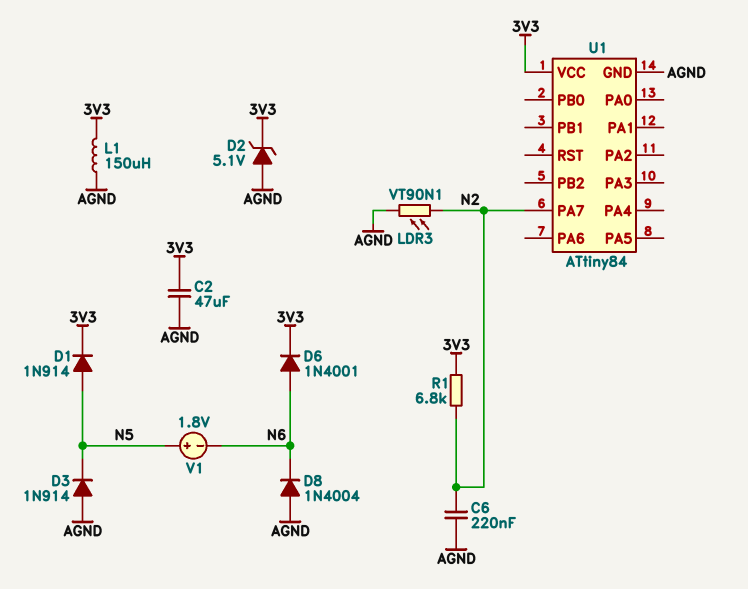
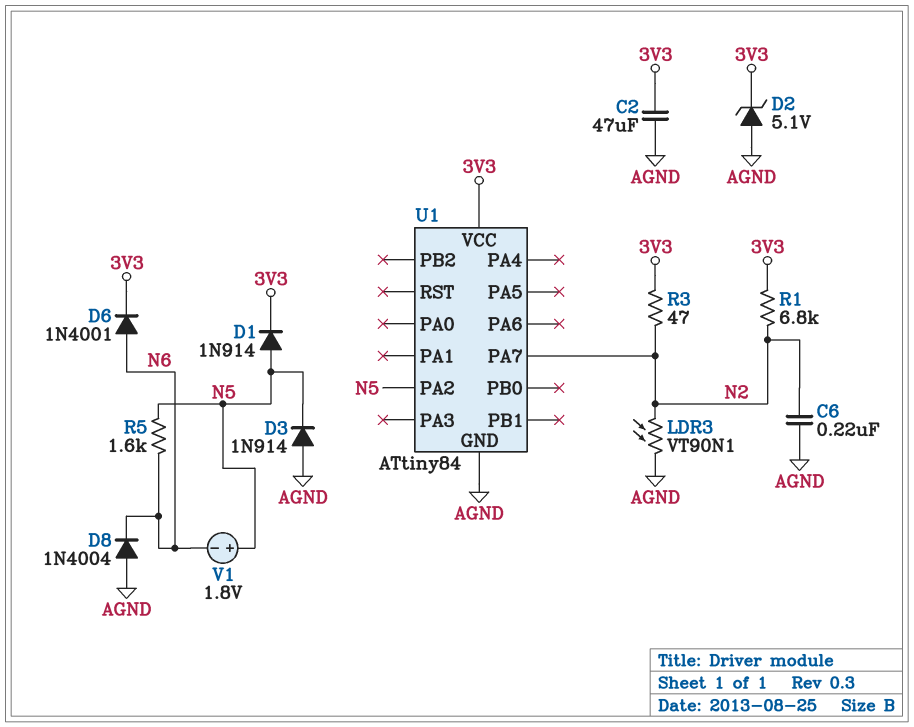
L1: 150uH (3V3, AGND) -> none
R3: none -> 47 (3V3, N2)
R5: none -> 1.6k (N5, N6)
U1 pin PA2: none -> N5

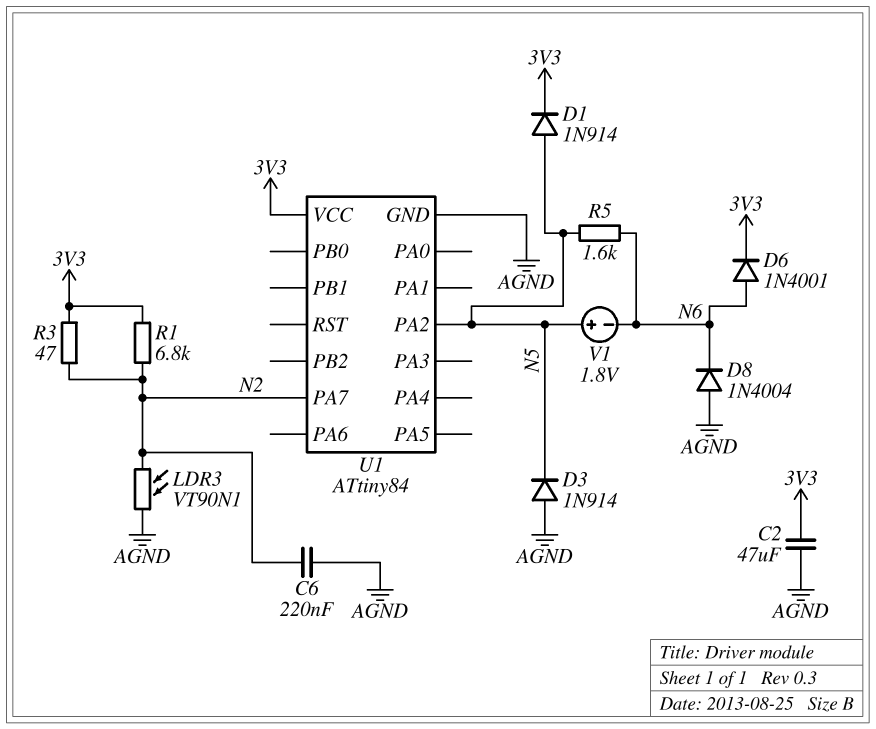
D2: zener 5.1V (A AGND, K 3V3) -> none

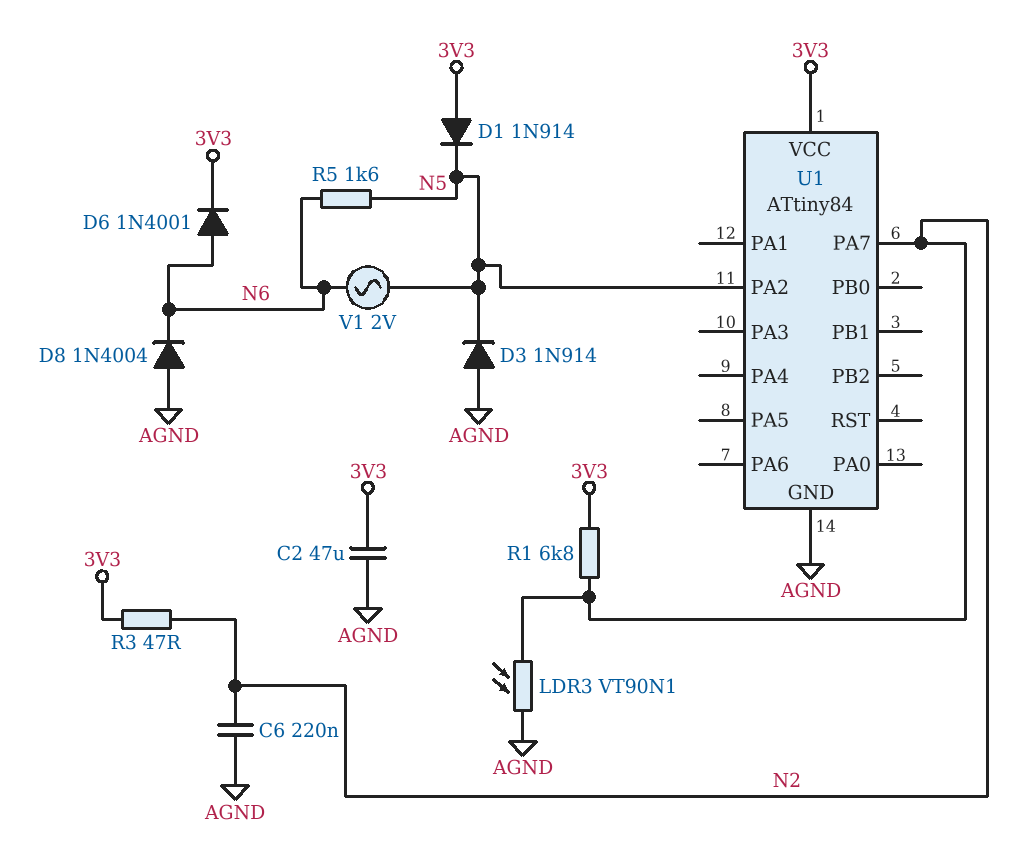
D1: diode 1N914 (A N5, K 3V3) -> diode 1N914 (A 3V3, K N5)
V1: 1.8V (plus N5, minus N6) -> AC 2V (N5, N6)

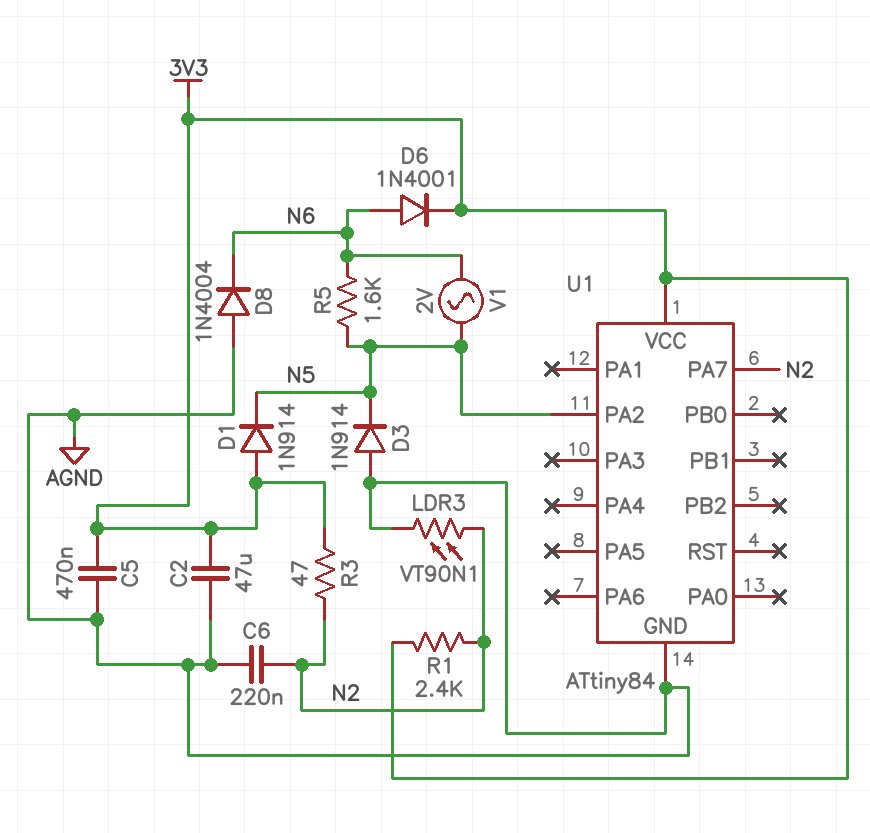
C5: none -> 470nF (3V3, AGND)
R1: 6.8k (3V3, N2) -> 2.4k (3V3, N2)

